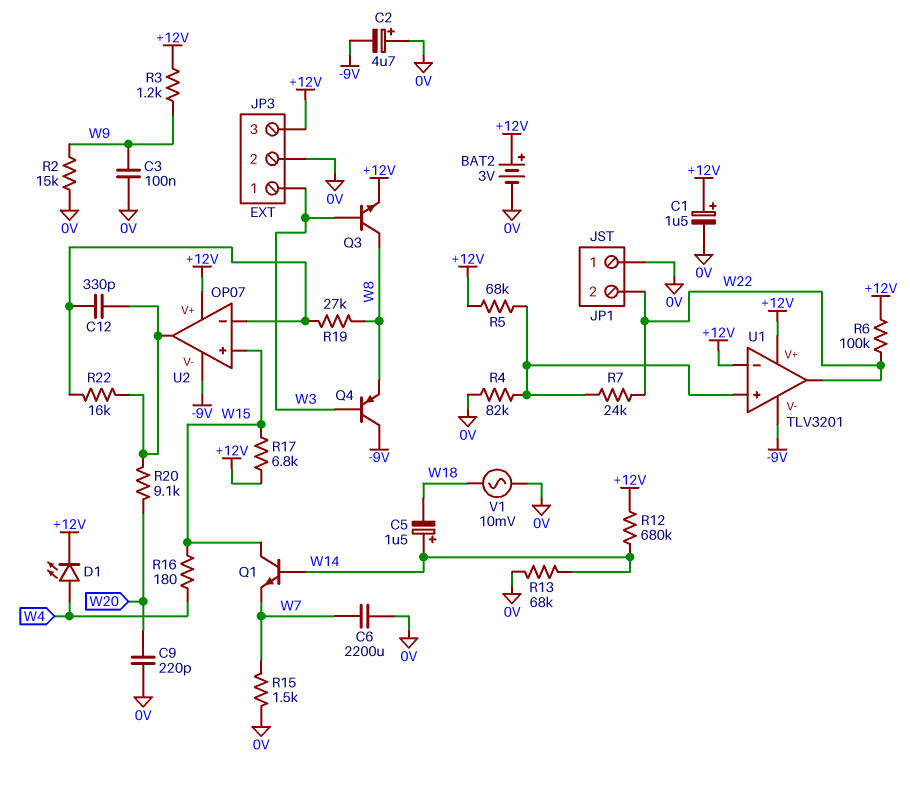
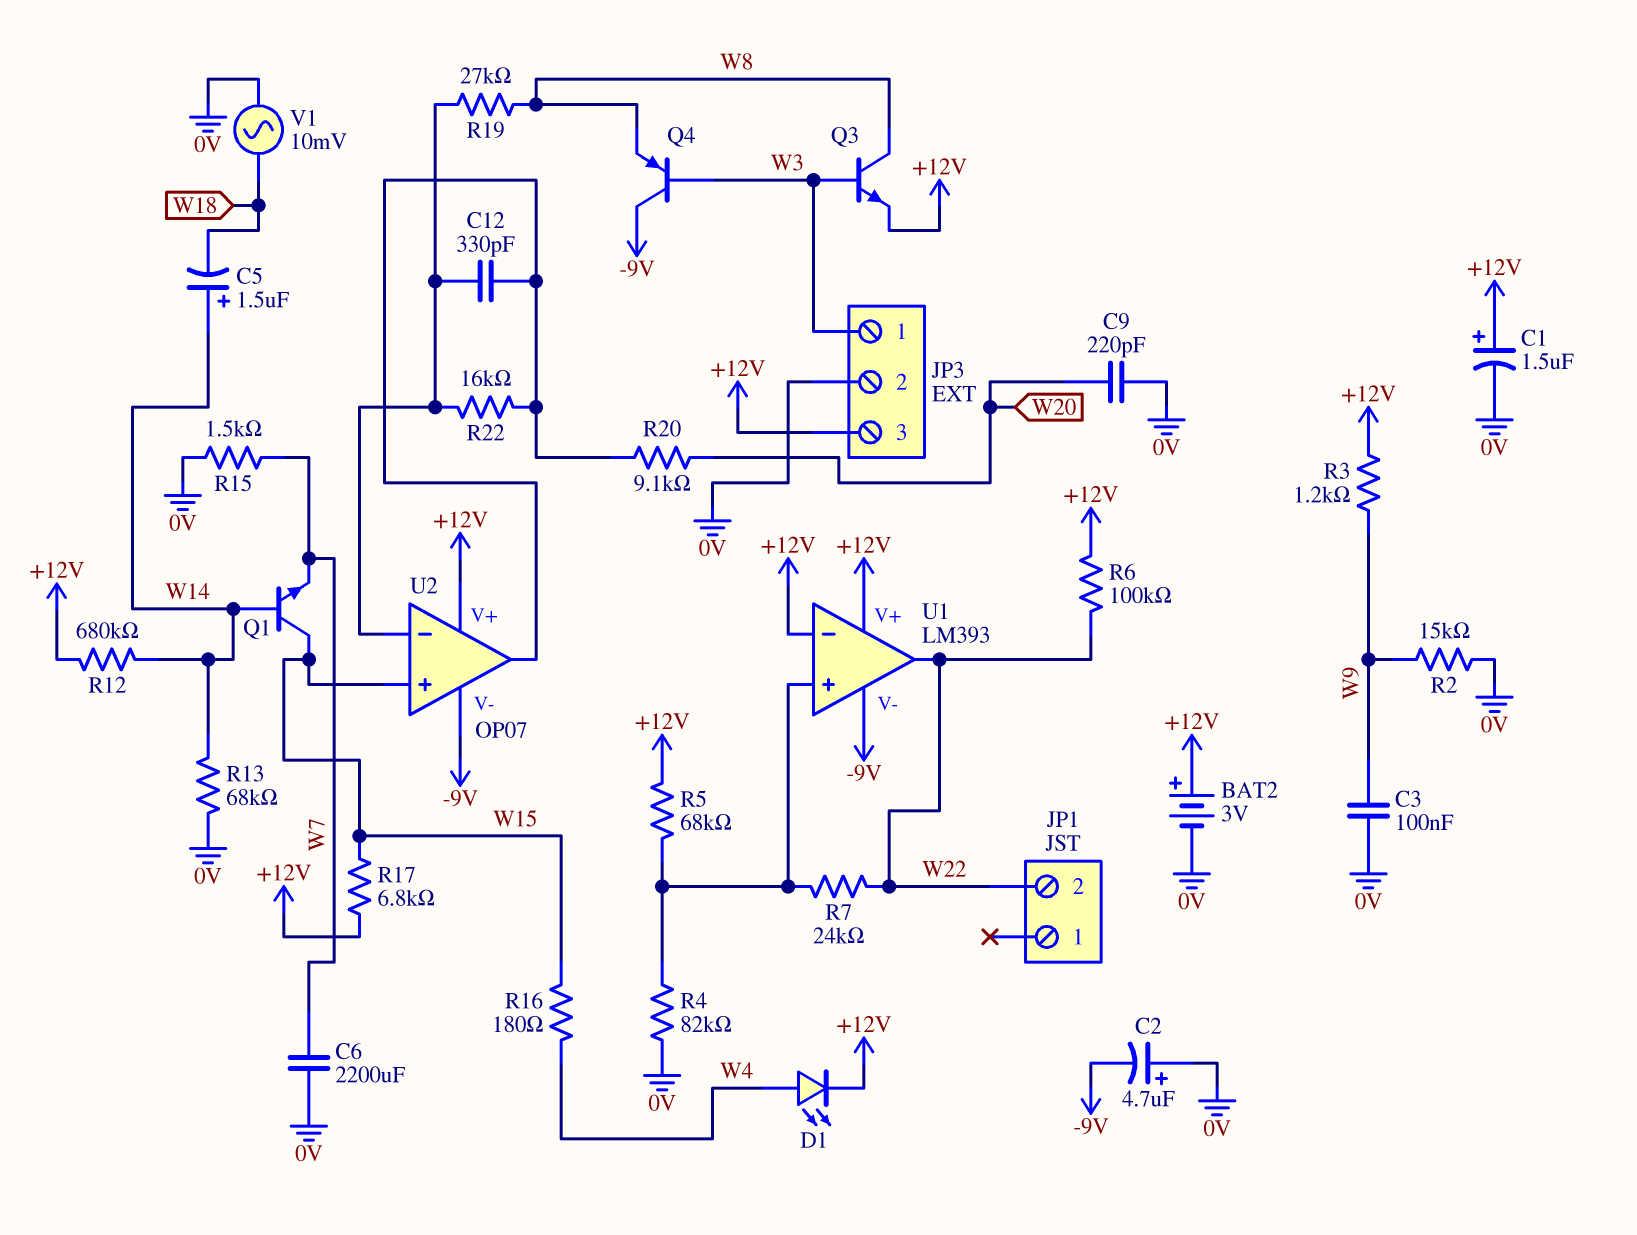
JP1 pin 1: 0V -> none
U1: TLV3201 -> LM393

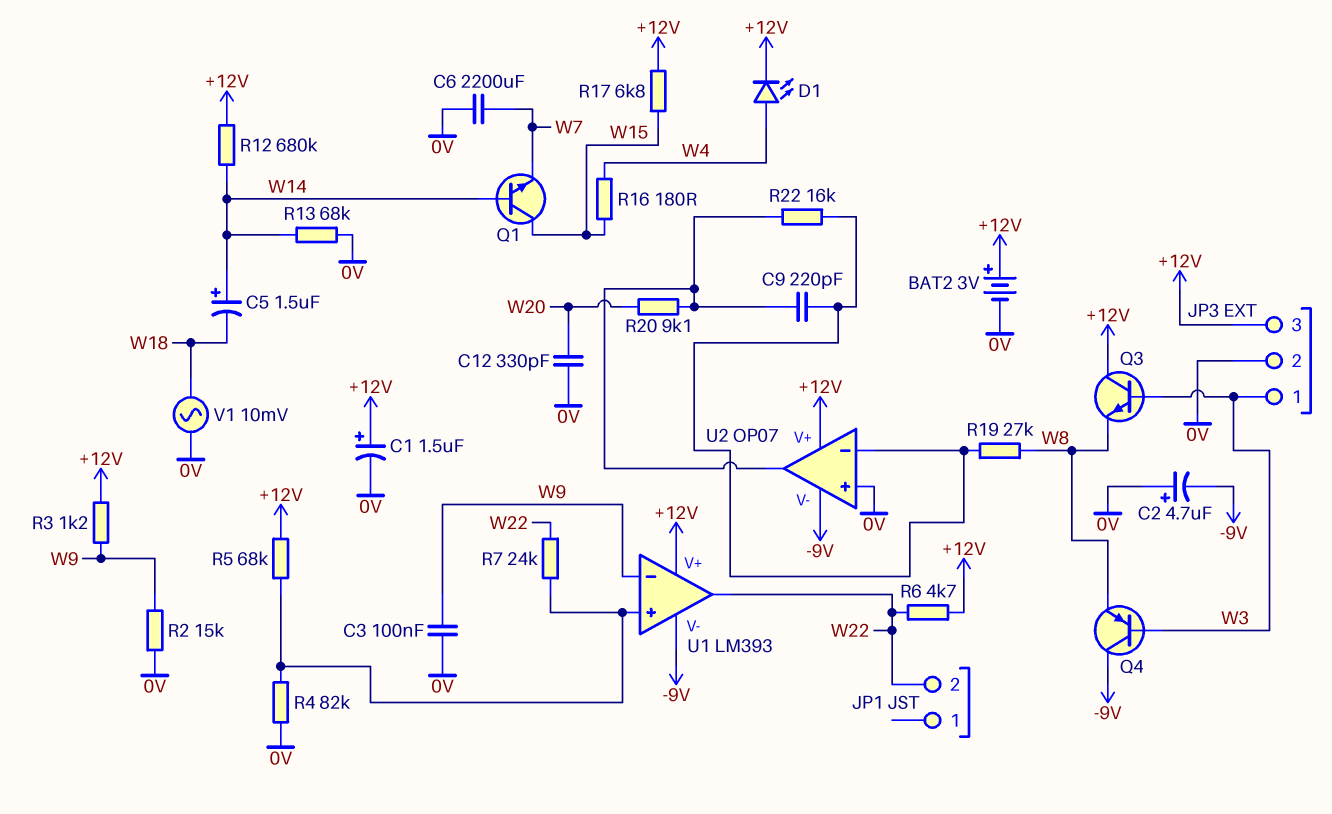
C9: 220pF (0V, W20) -> 220pF (U2/in-, U2/out)
C12: 330pF (U2/in-, U2/out) -> 330pF (0V, W20)
Q3: NPN (B W3, C W8, E +12V) -> NPN (B W3, C +12V, E W8)
R6: 100k (+12V, W22) -> 4.7k (+12V, W22)
R15: 1.5k (0V, W7) -> none
U1 pin in-: +12V -> W9
U2 pin in+: W15 -> 0V

